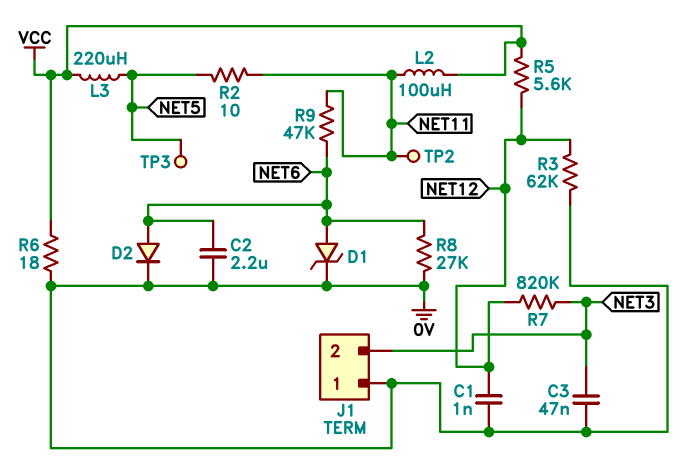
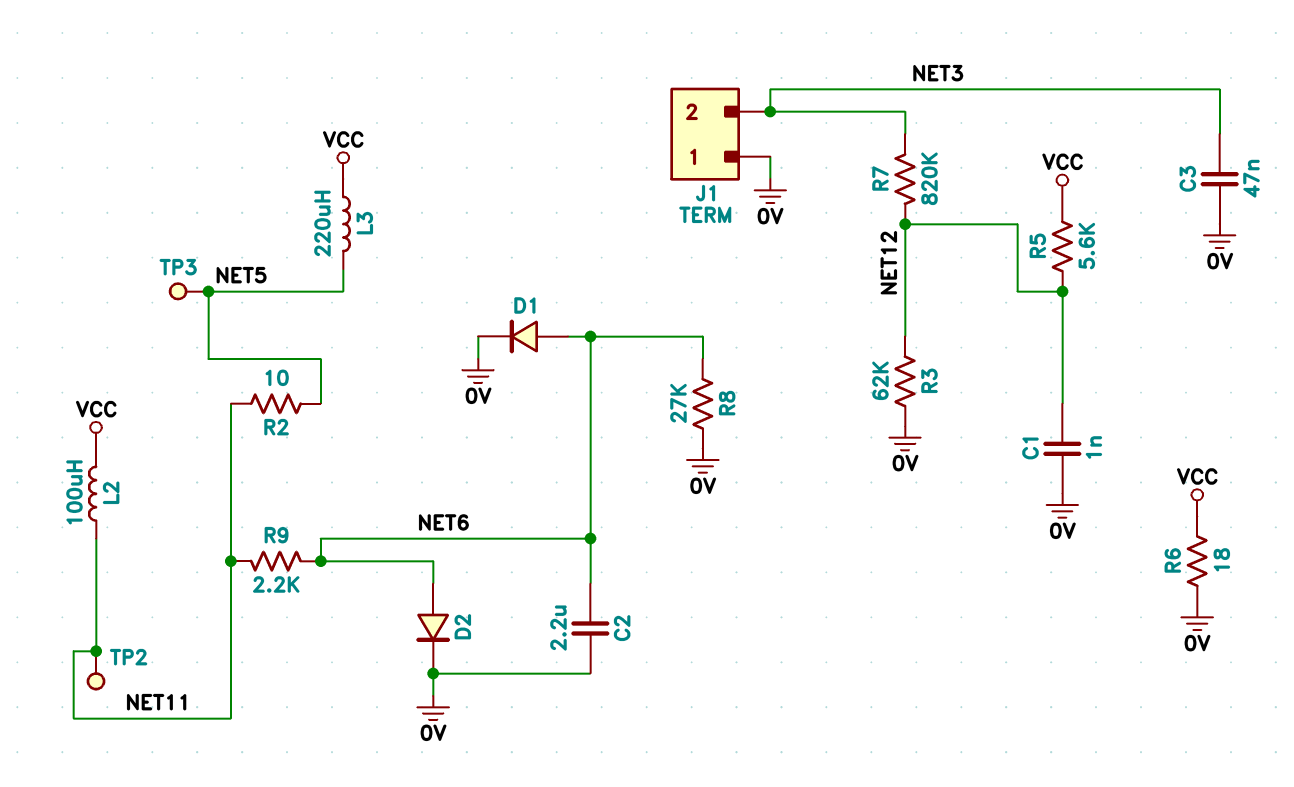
D1: zener (A NET6, K 0V) -> diode (A NET6, K 0V)
R9: 47k (NET6, NET11) -> 2.2k (NET6, NET11)

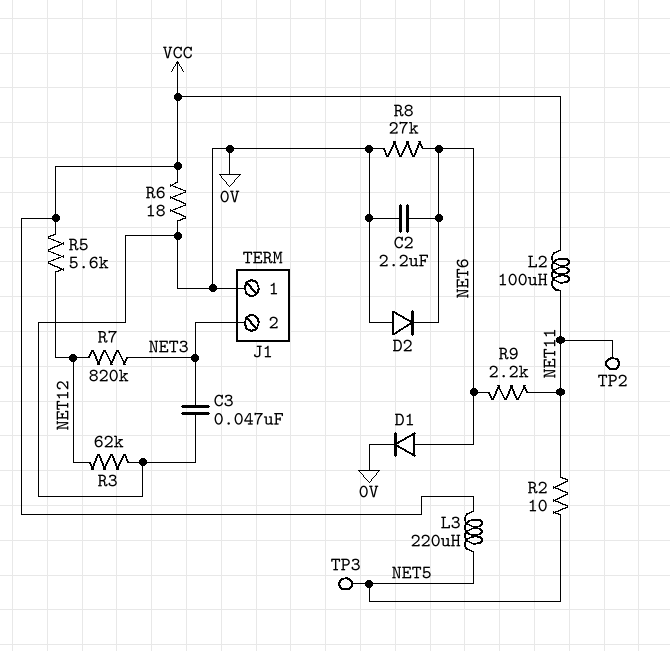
C1: 1nF (0V, NET12) -> none
D2: diode (A NET6, K 0V) -> diode (A 0V, K NET6)

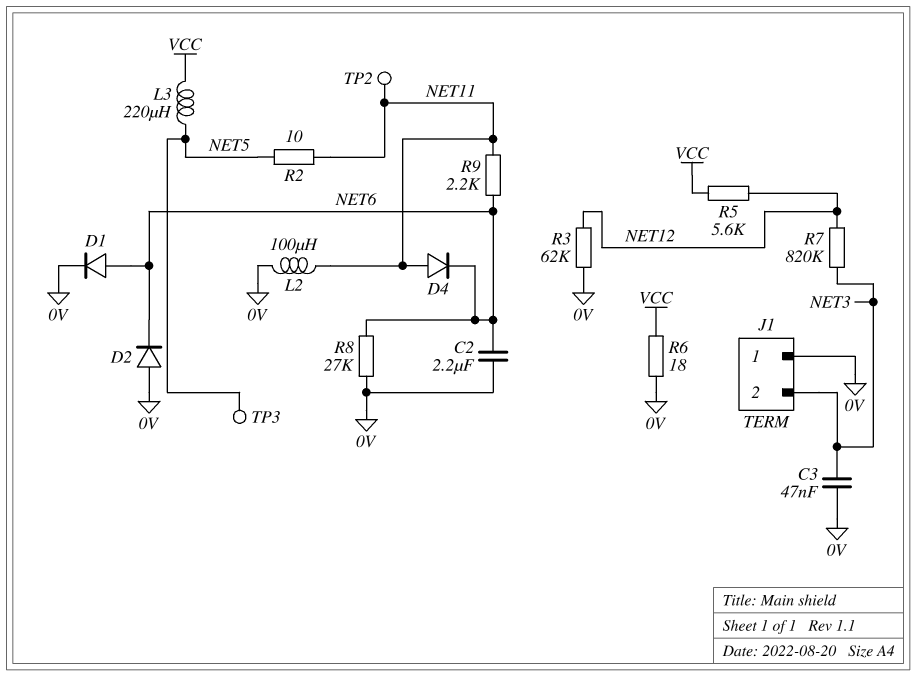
D4: none -> diode (A NET11, K NET6)
L2: 100uH (NET11, VCC) -> 100uH (0V, NET11)

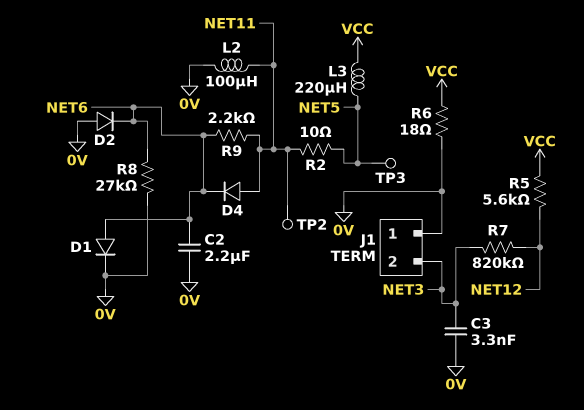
C3: 47nF (0V, NET3) -> 3.3nF (0V, NET3)
R3: 62k (0V, NET12) -> none

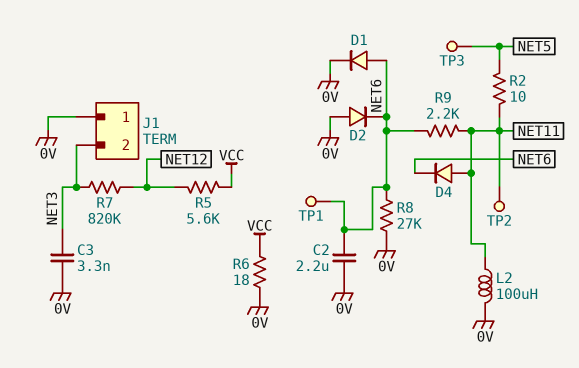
L3: 220uH (NET5, VCC) -> none
TP1: none -> test point (NET6)

